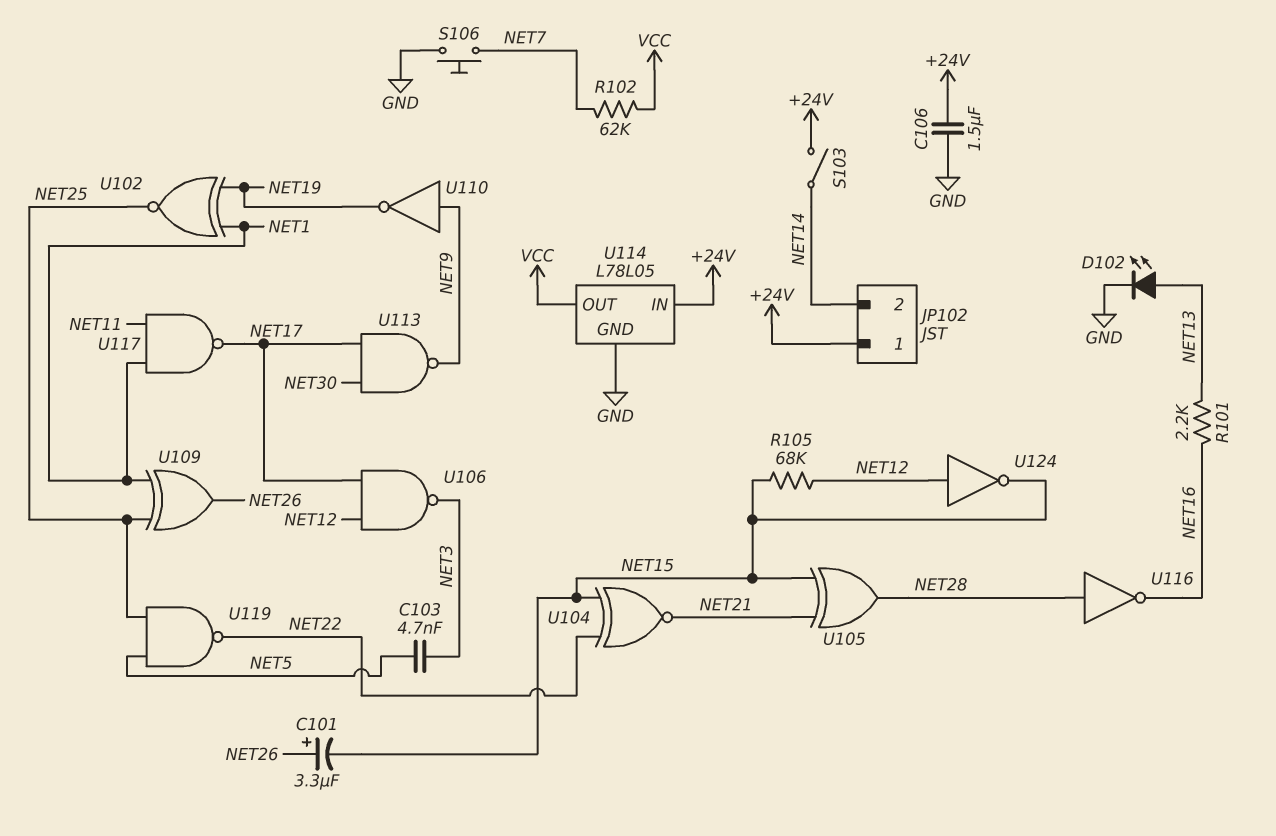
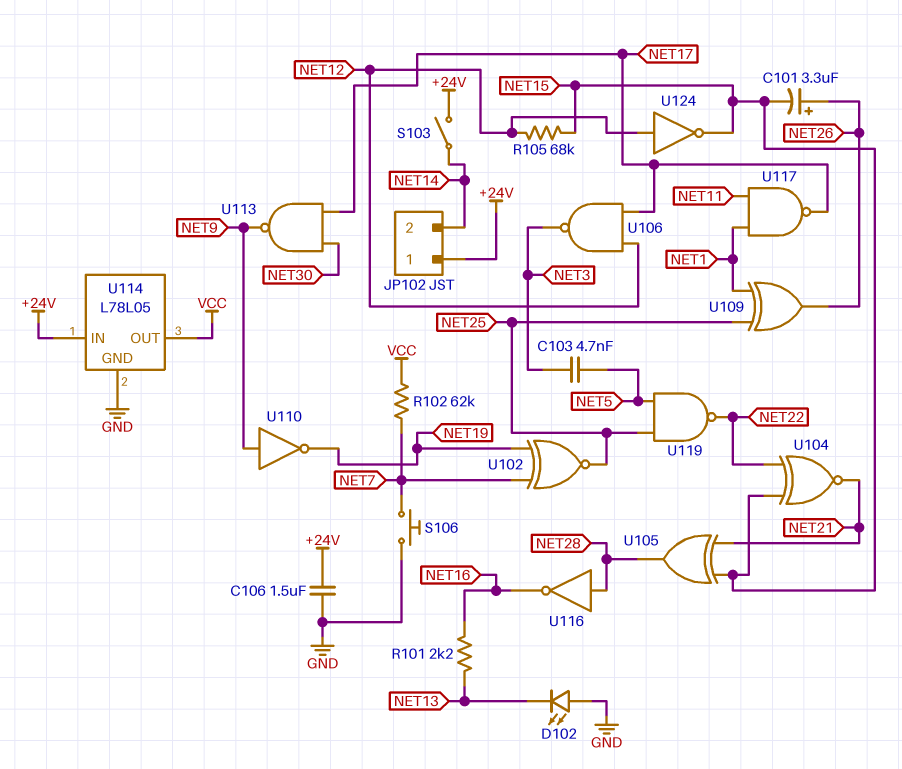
D102: LED (A NET13, K GND) -> LED (A GND, K NET13)
U102: XNOR (in NET1, in NET19, out NET25) -> XNOR (in NET7, in NET19, out NET25)

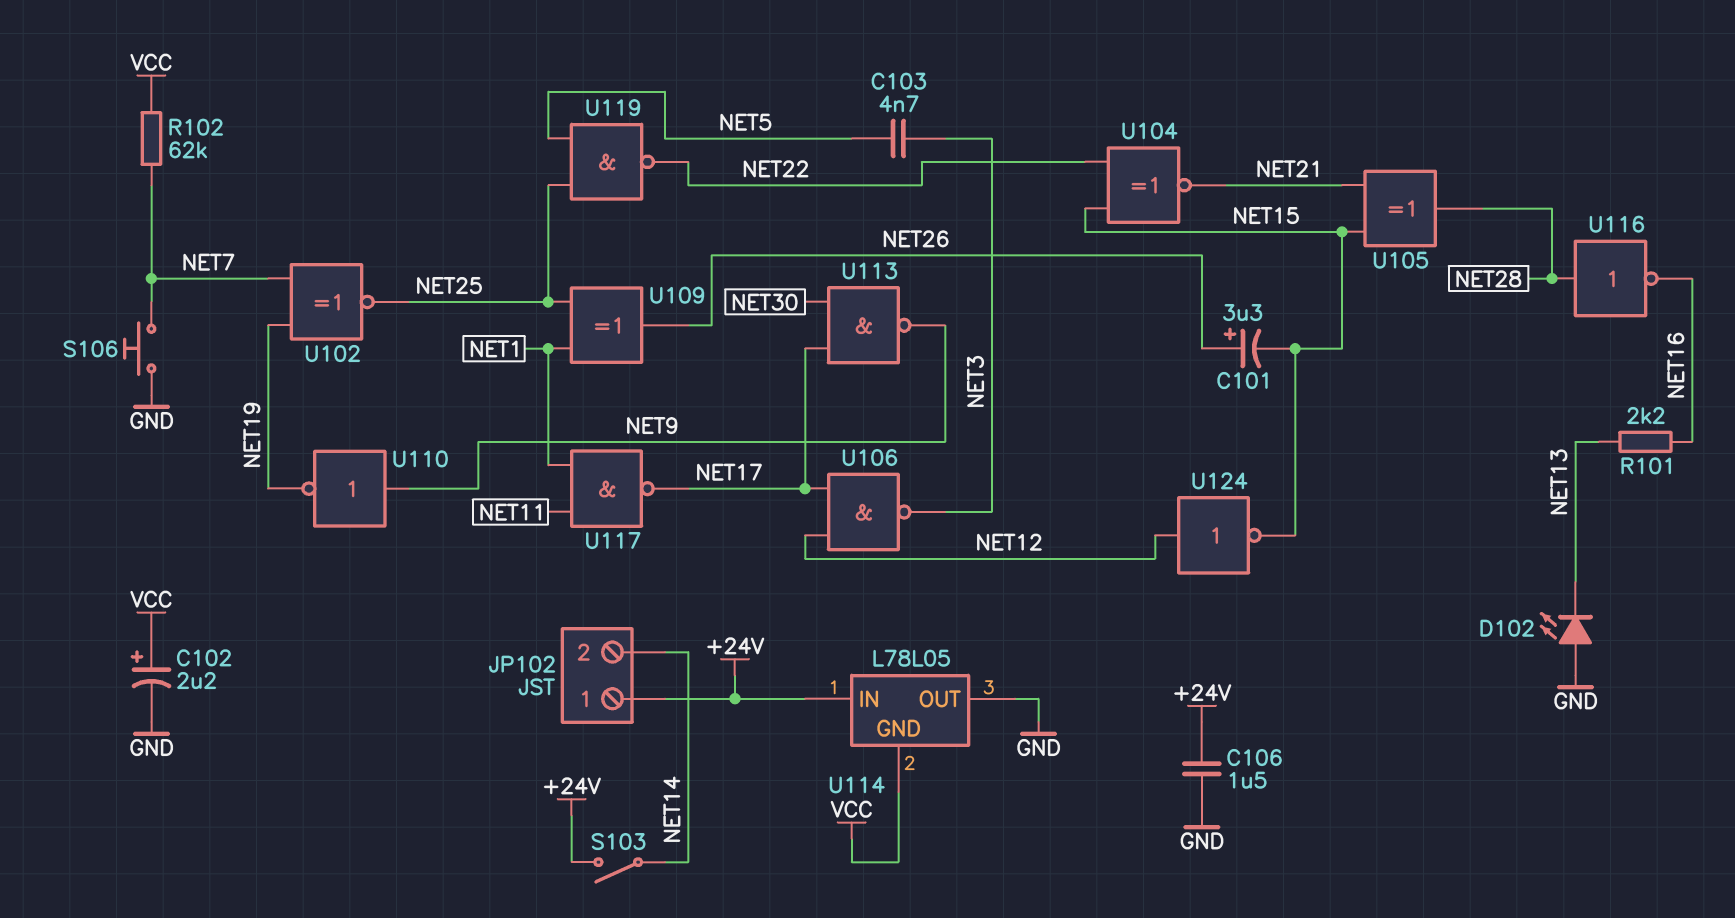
C102: none -> 2.2uF (plus VCC, minus GND)
R105: 68k (NET12, NET15) -> none
U114 pin GND: GND -> VCC
U114 pin OUT: VCC -> GND

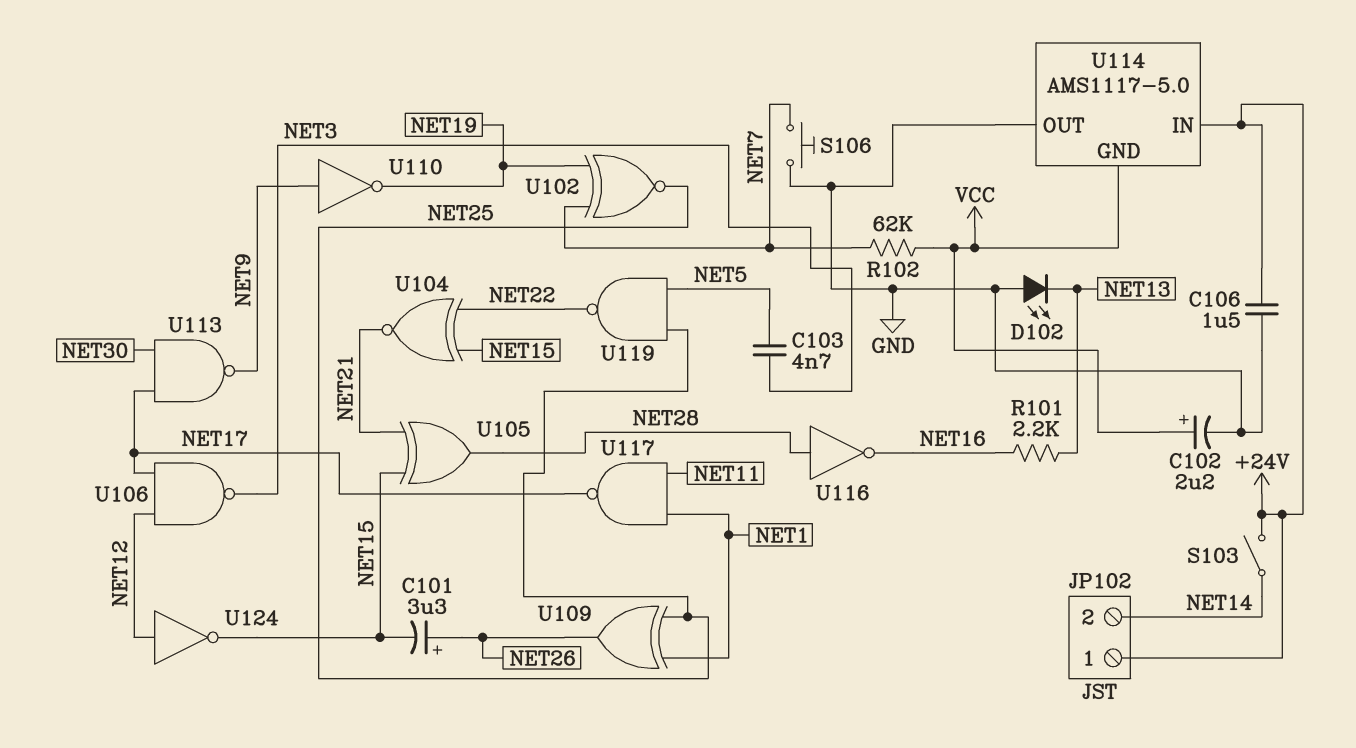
U114: L78L05 -> AMS1117-5.0

